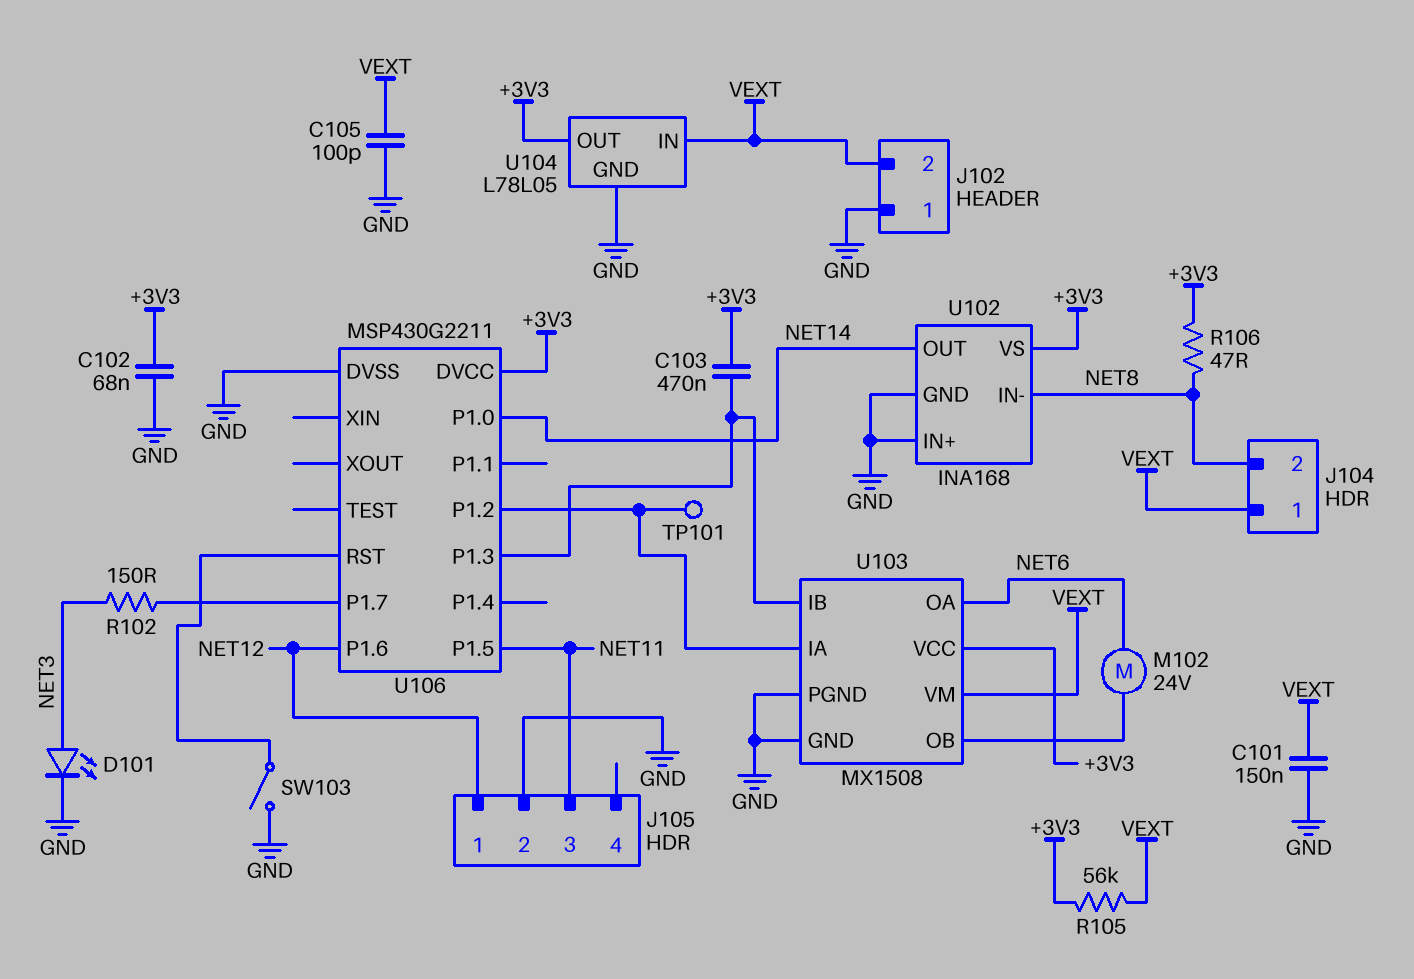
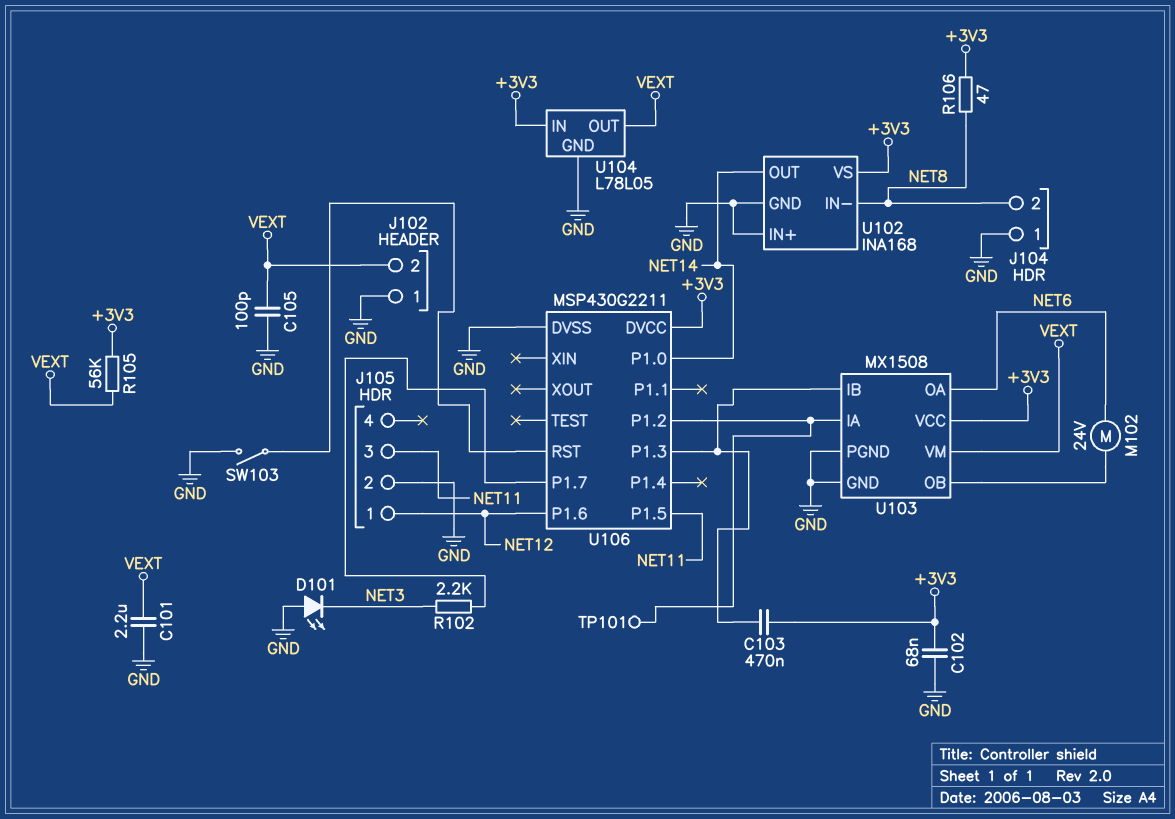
C101: 150nF (GND, VEXT) -> 2.2uF (GND, VEXT)
D101: LED (A NET3, K GND) -> LED (A GND, K NET3)
J104 pin 1: VEXT -> GND
R102: 150 (NET3, U106/P1.7) -> 2.2k (NET3, U106/P1.7)
U104 pin IN: VEXT -> +3V3
U104 pin OUT: +3V3 -> VEXT

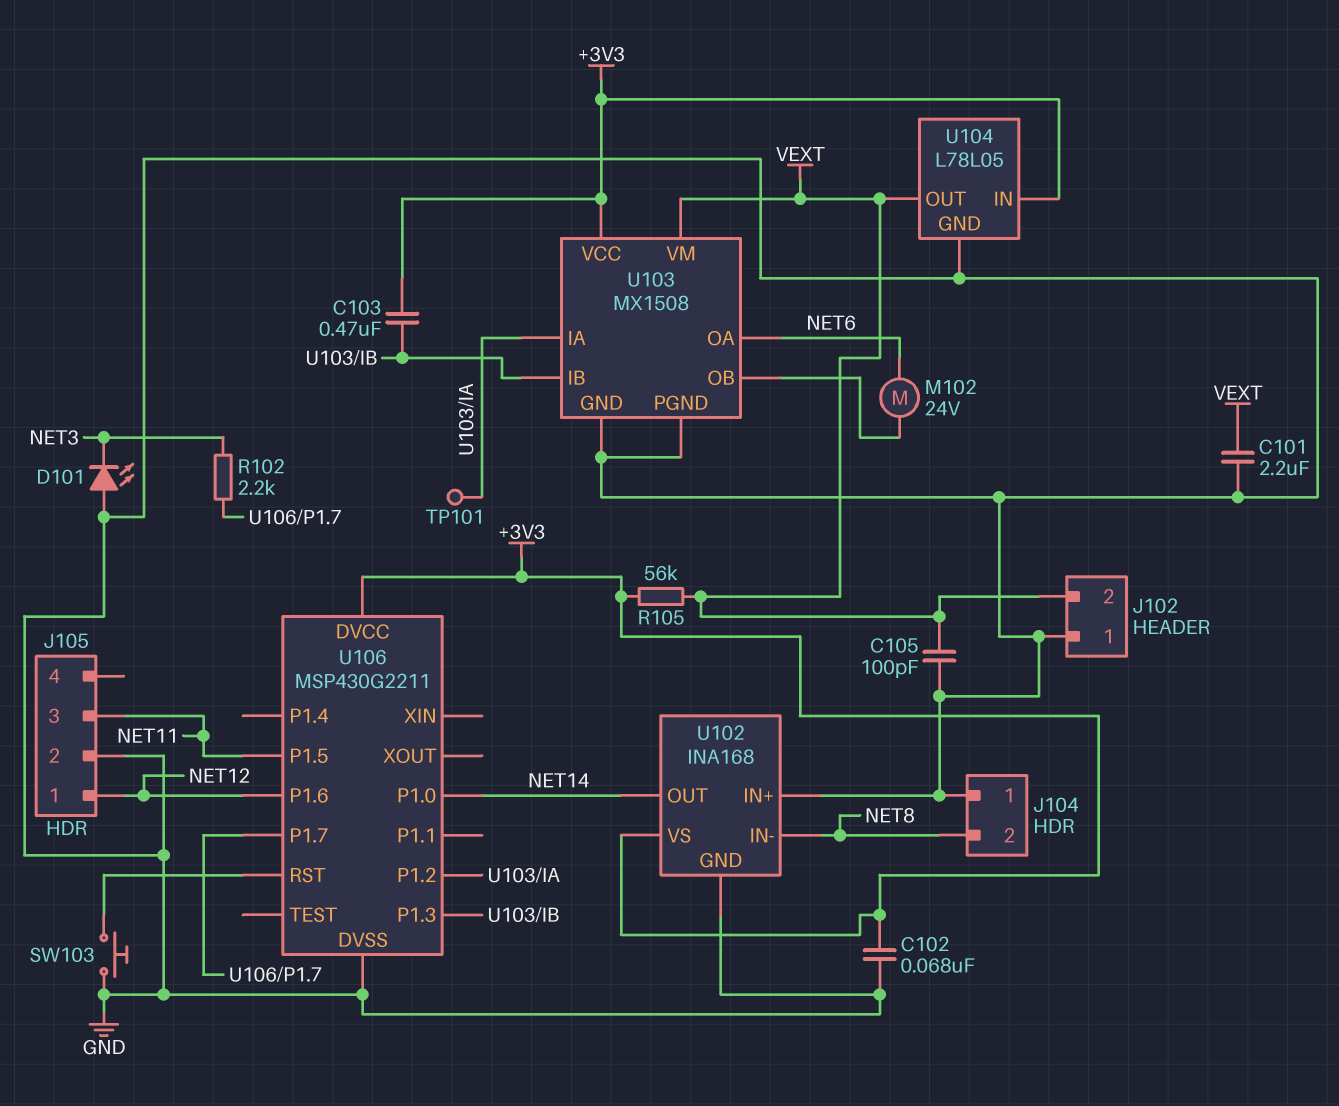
R106: 47 (+3V3, NET8) -> none
SW103: switch (GND, U106/RST) -> button (GND, U106/RST)

